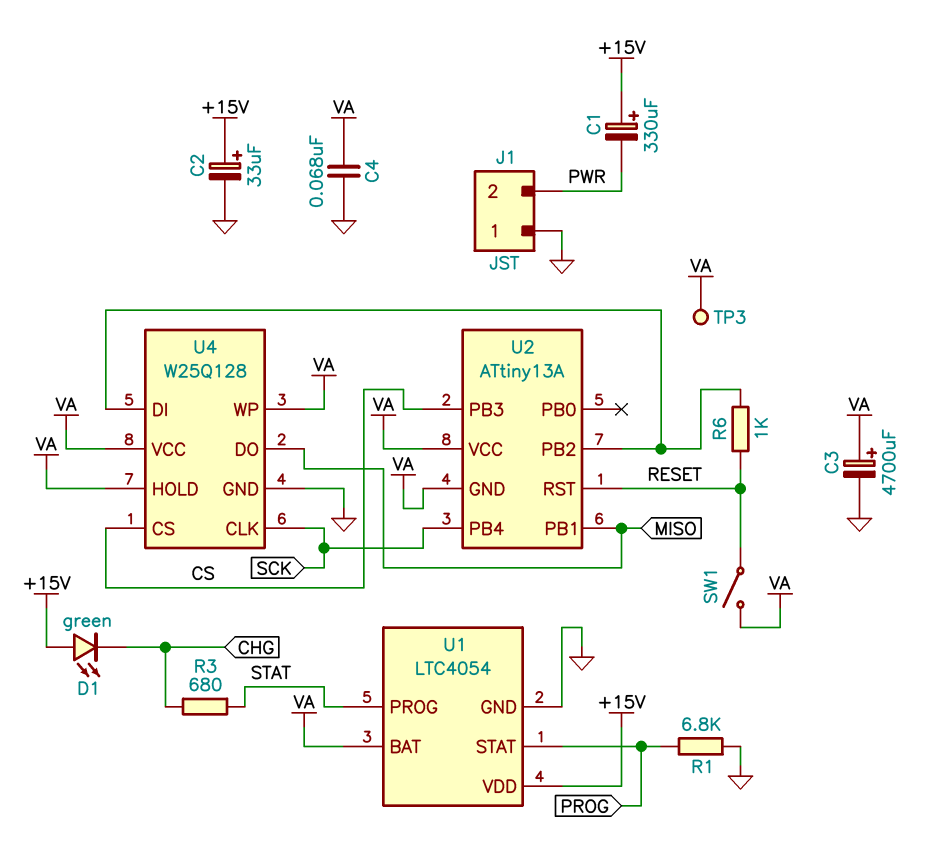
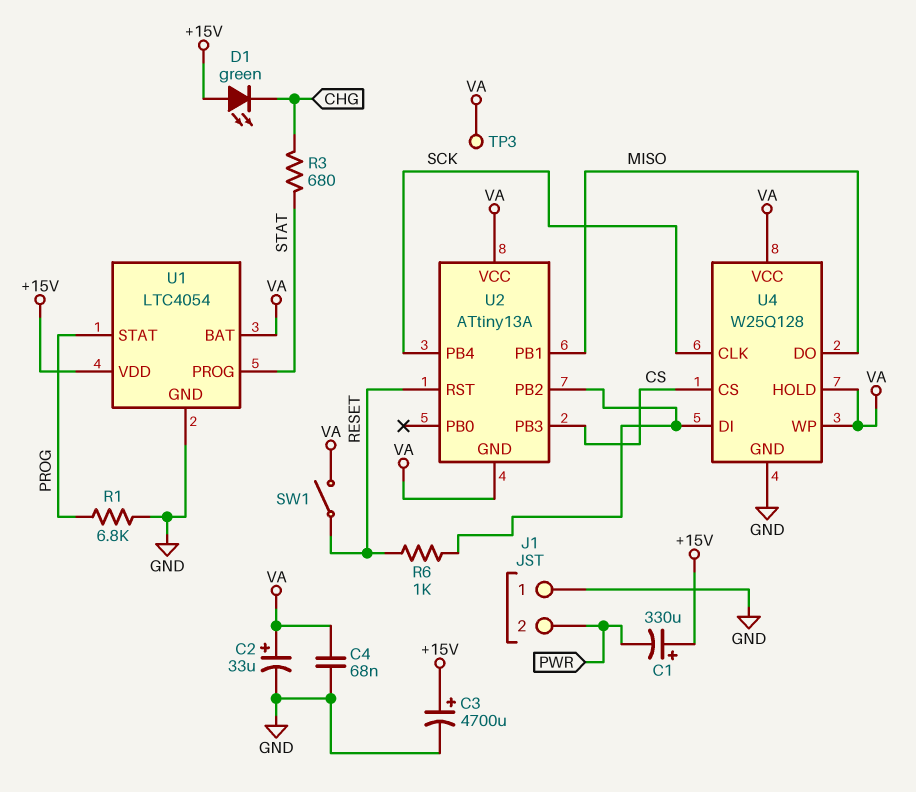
C2: 33uF (plus +15V, minus GND) -> 33uF (plus VA, minus GND)
C3: 4700uF (plus VA, minus GND) -> 4700uF (plus +15V, minus GND)

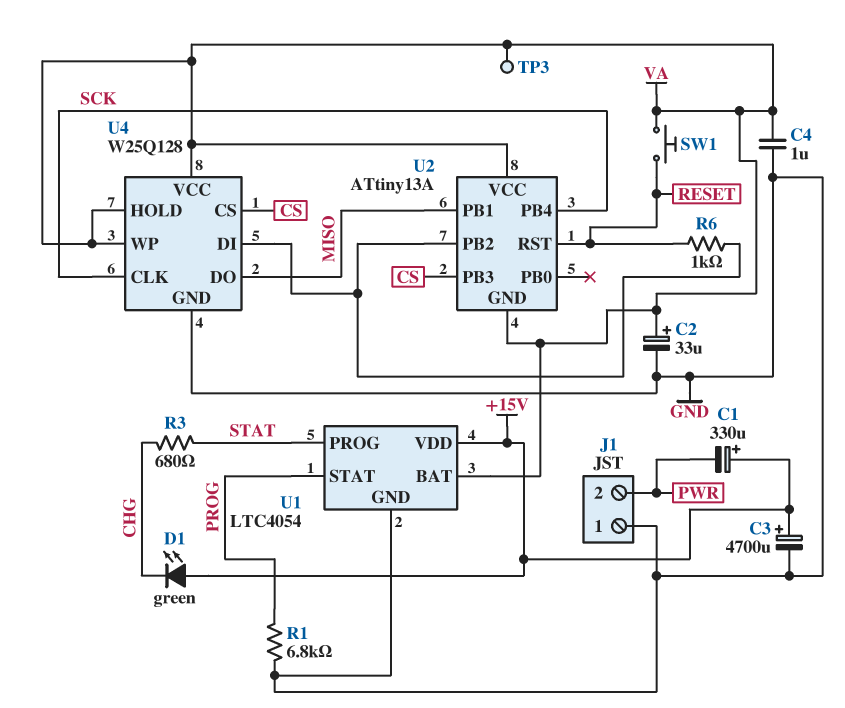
C4: 68nF (GND, VA) -> 1uF (GND, VA)
SW1: switch (RESET, VA) -> button (RESET, VA)

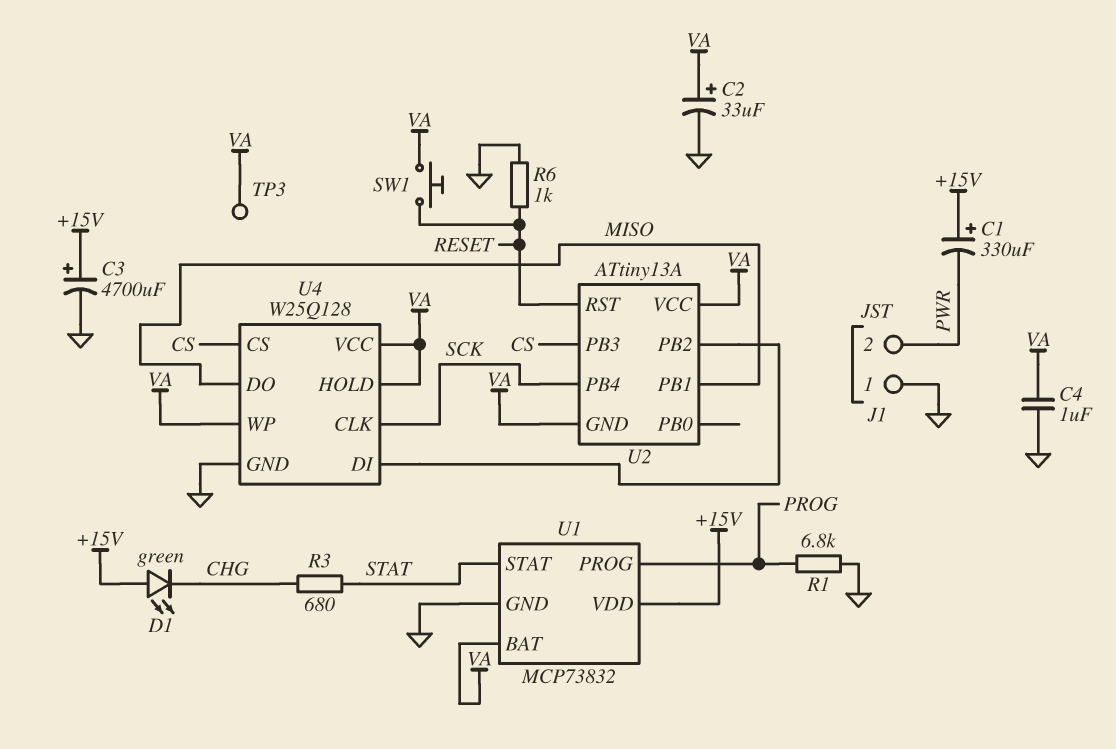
R6: 1k (RESET, U2/PB2) -> 1k (GND, RESET)
U1: LTC4054 -> MCP73832
U1 pin PROG: STAT -> PROG
U1 pin STAT: PROG -> STAT

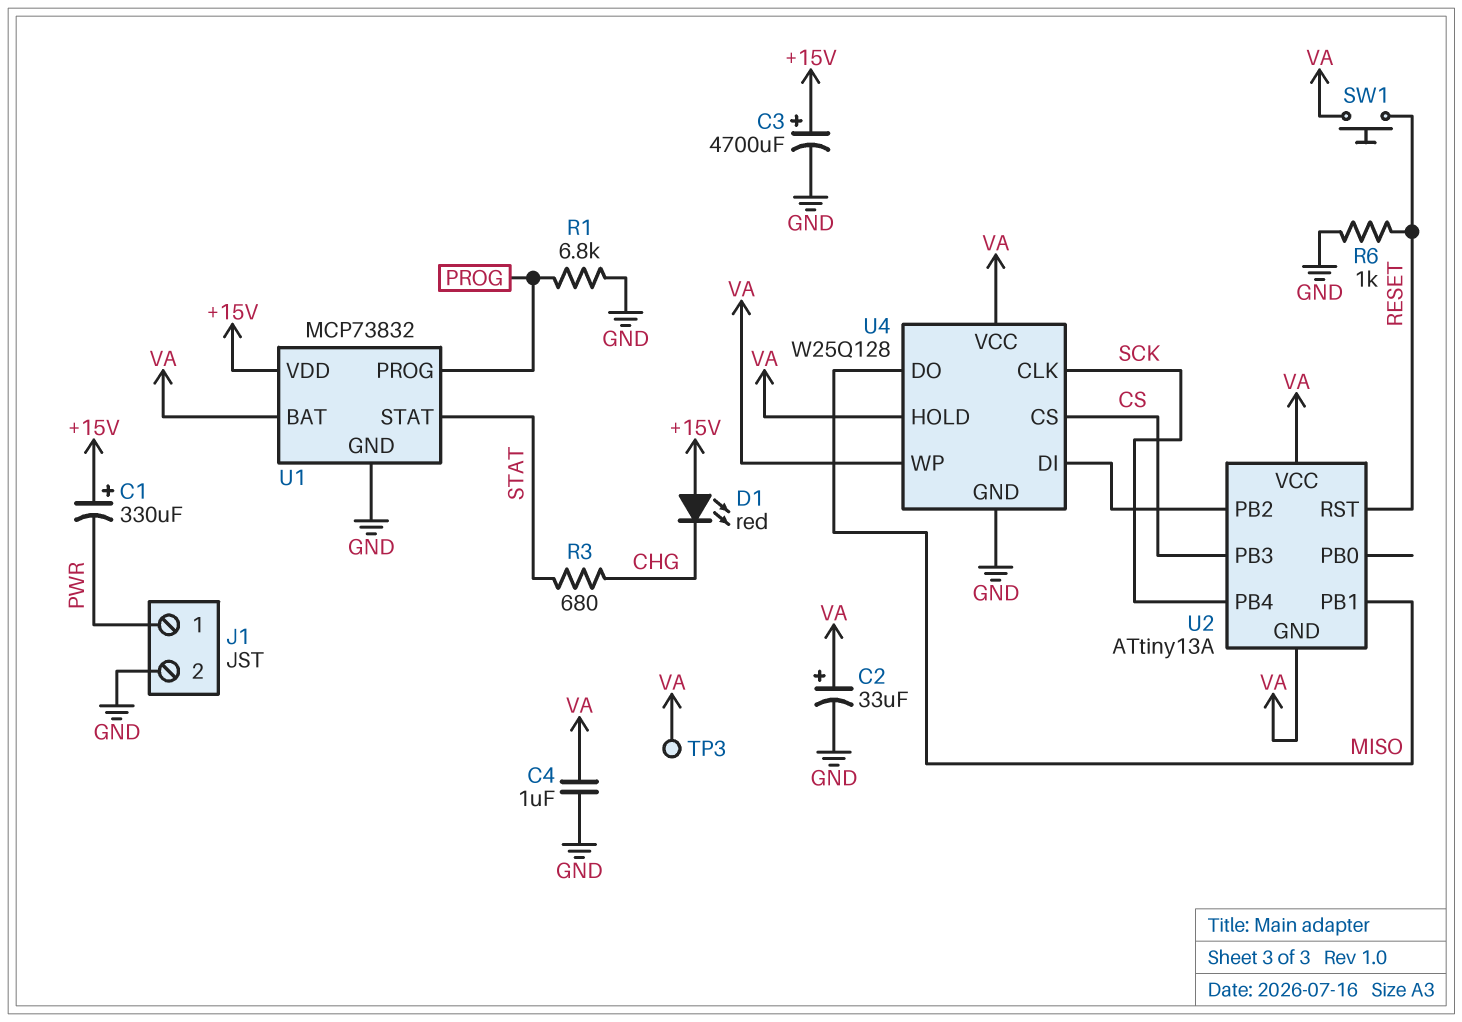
D1: LED green (A +15V, K CHG) -> LED red (A +15V, K CHG)
J1 pin 1: GND -> PWR
J1 pin 2: PWR -> GND

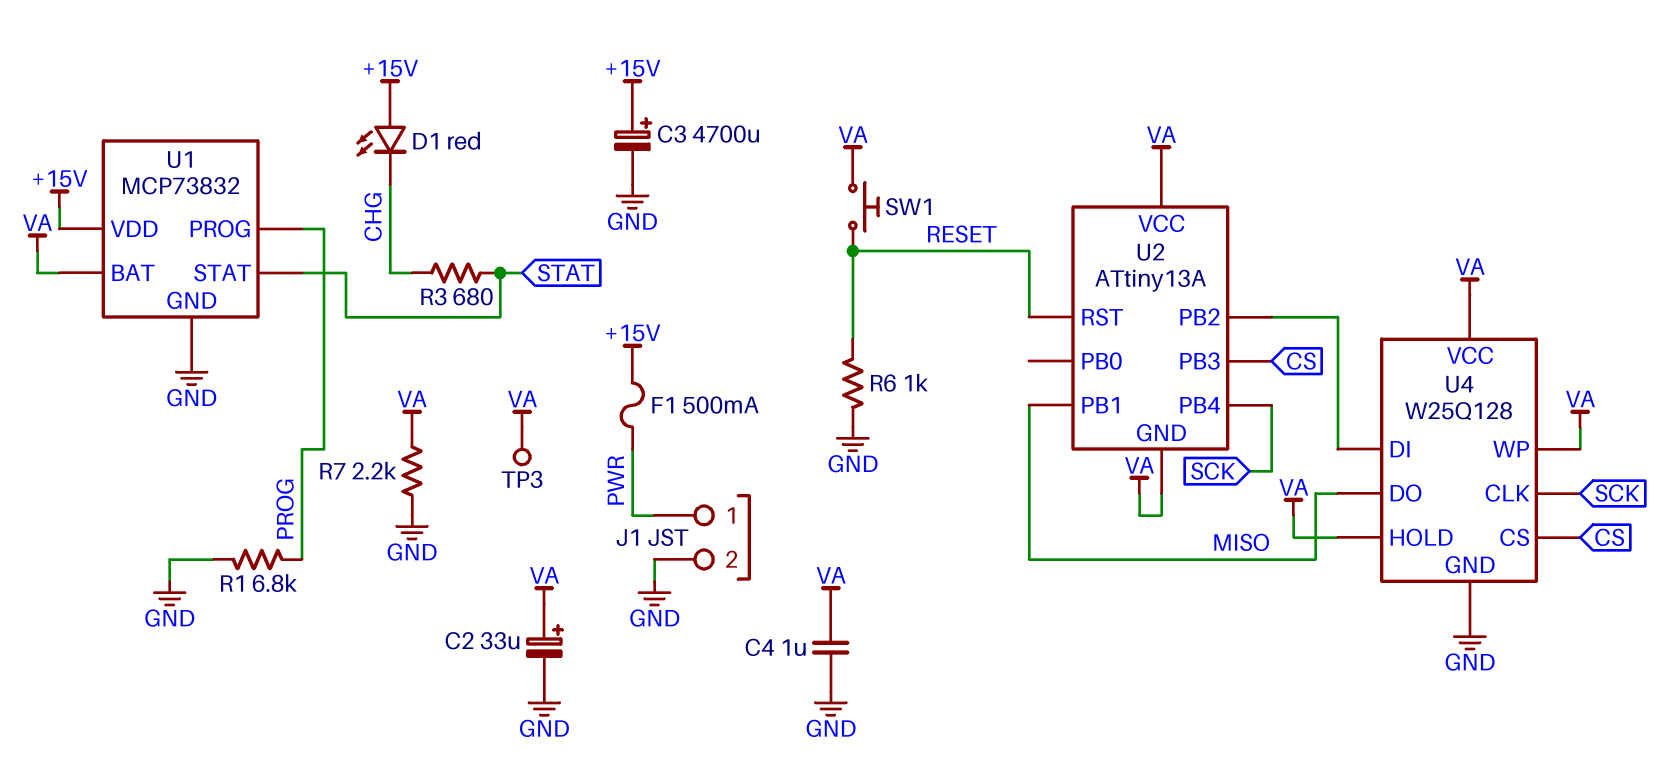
C1: 330uF (plus +15V, minus PWR) -> none
F1: none -> 500mA (+15V, PWR)
R7: none -> 2.2k (GND, VA)

